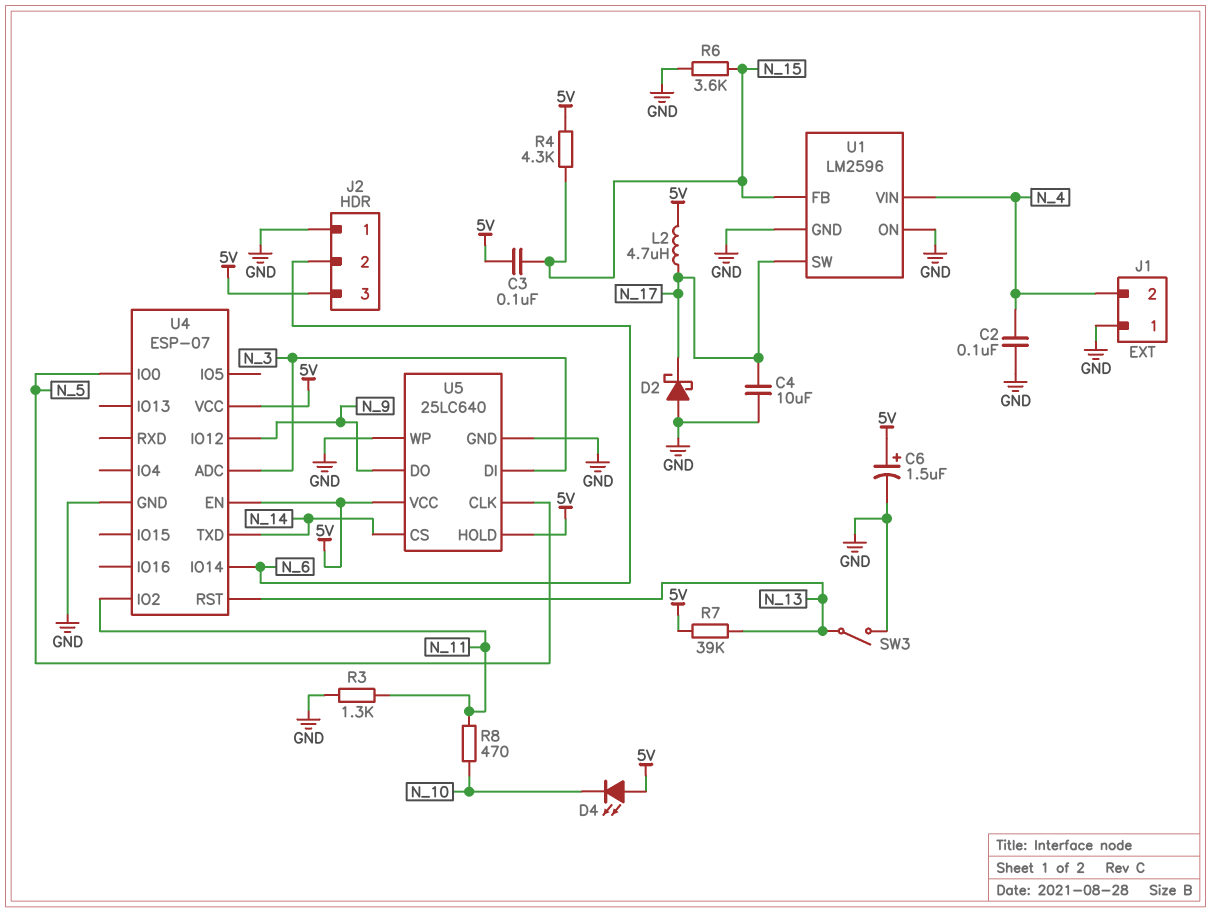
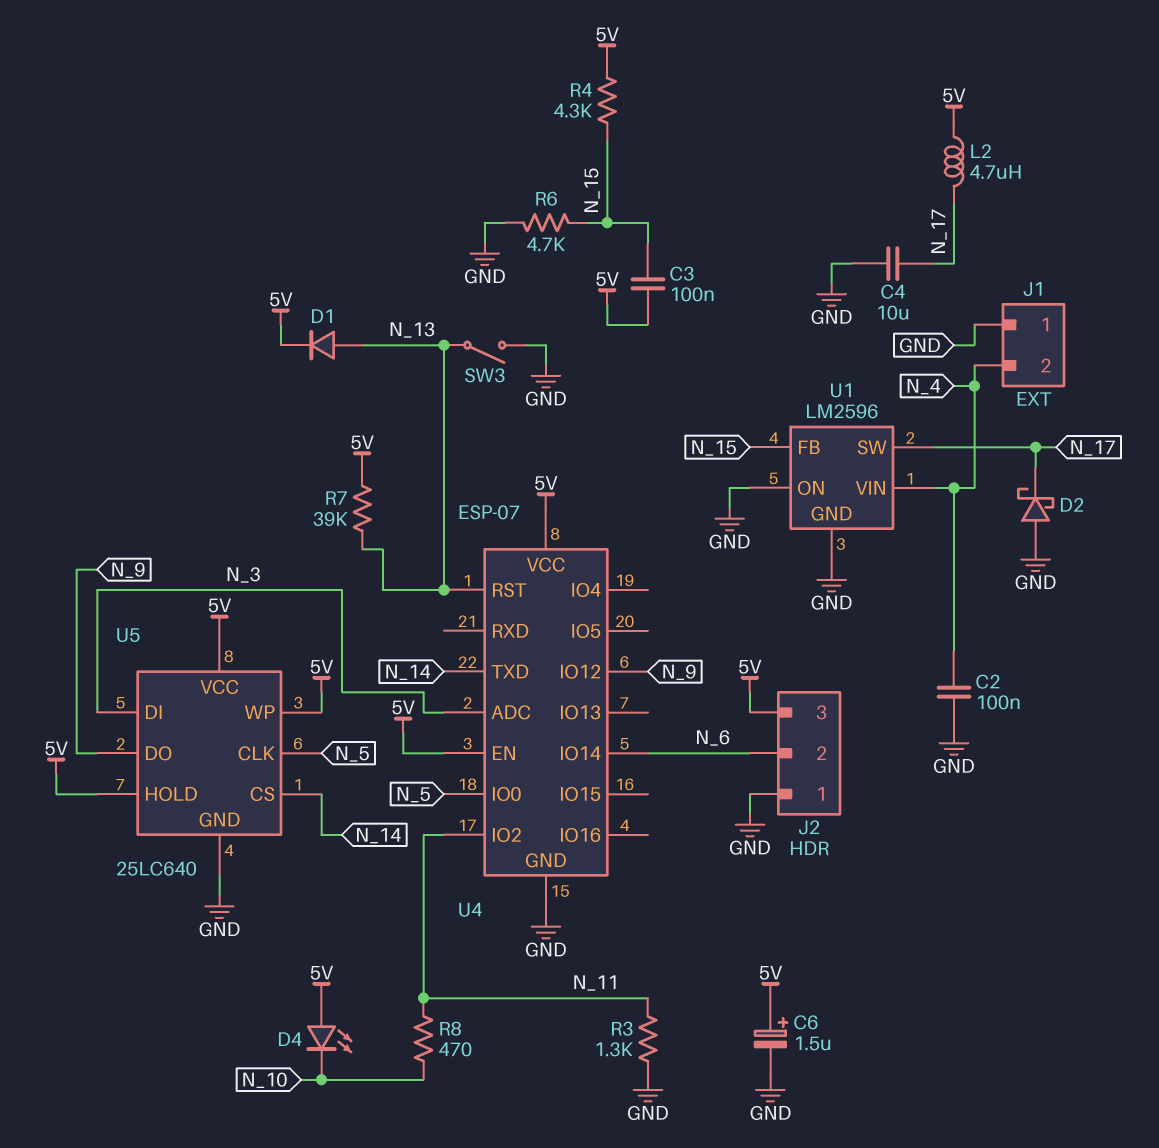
D1: none -> diode (A N_13, K 5V)
R6: 3.6k (GND, N_15) -> 4.7k (GND, N_15)
U5 pin WP: GND -> 5V

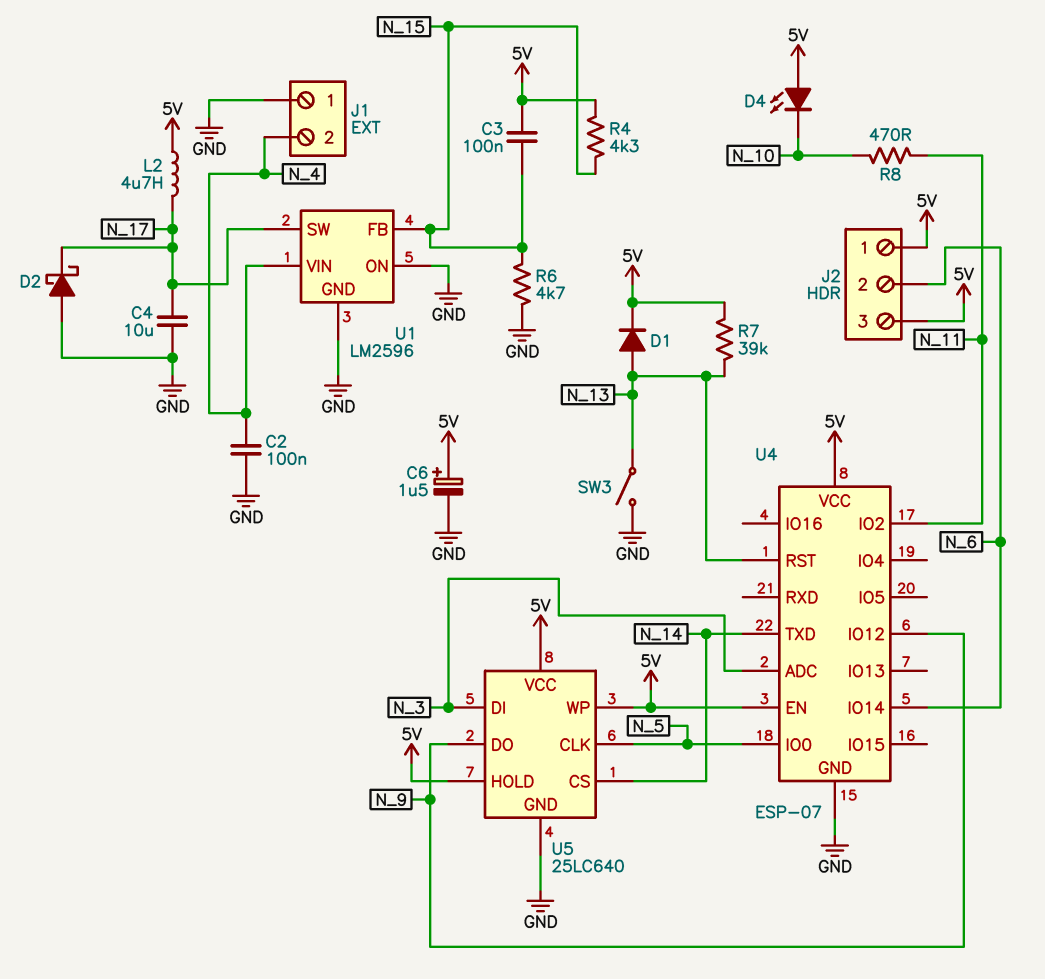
J2 pin 1: GND -> 5V
R3: 1.3k (GND, N_11) -> none

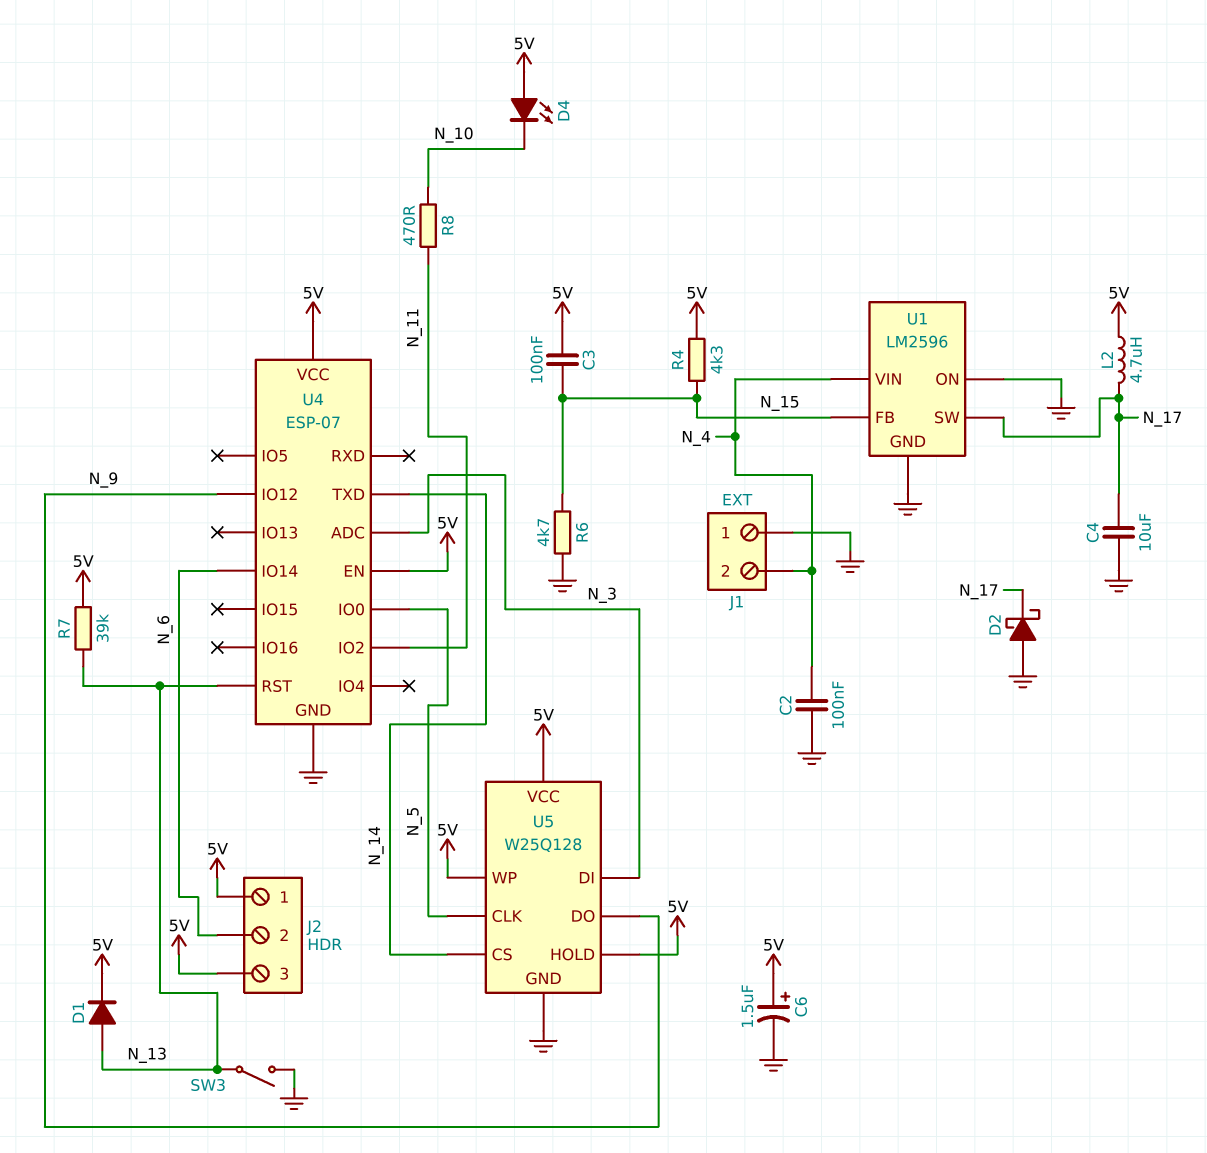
U5: 25LC640 -> W25Q128

